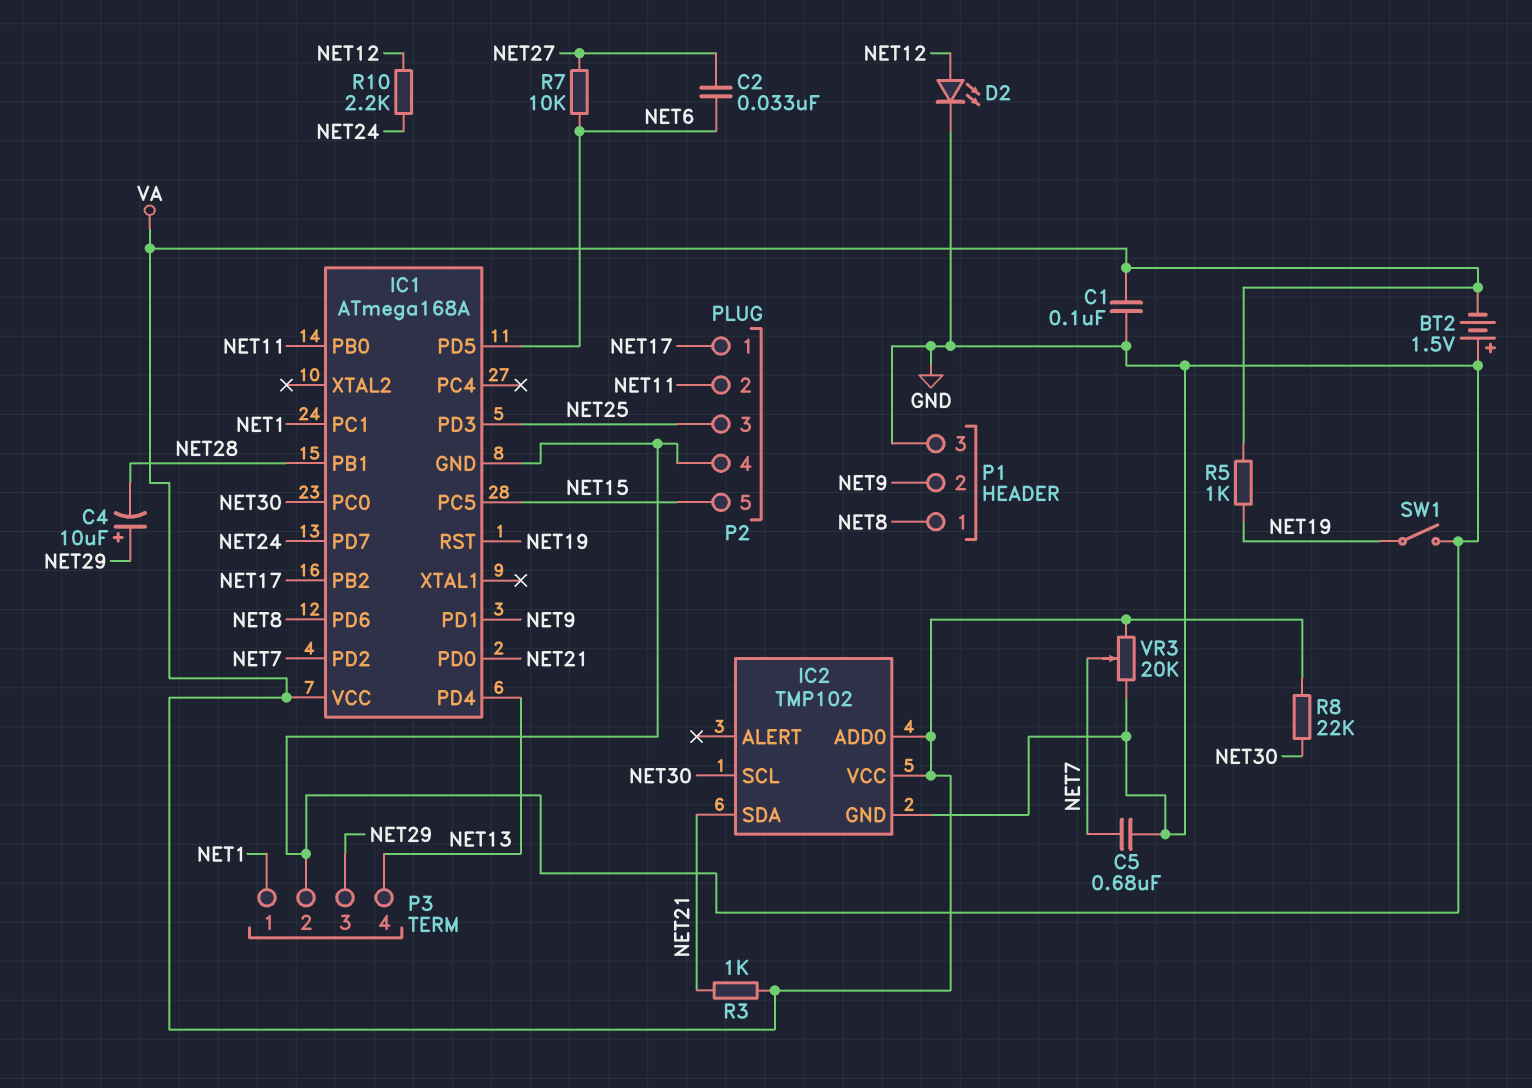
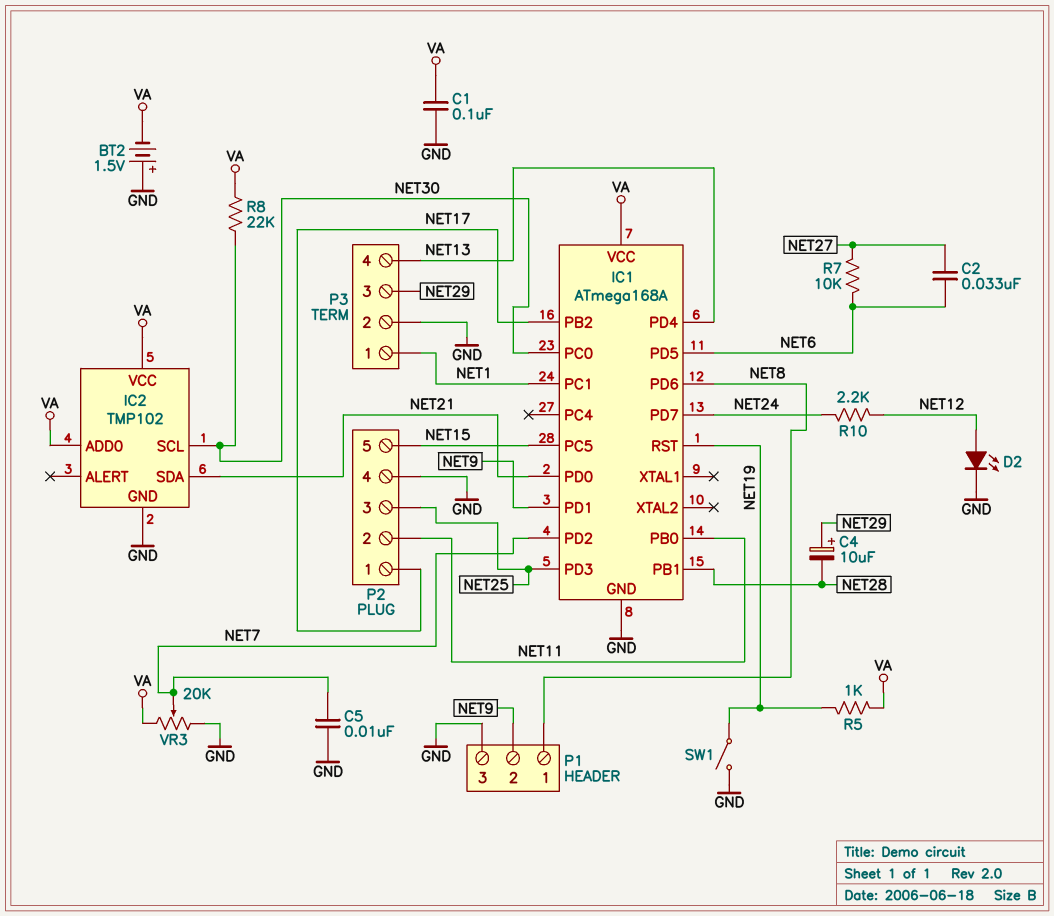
C5: 680nF (GND, NET7) -> 10nF (GND, NET7)
R3: 1k (NET21, VA) -> none

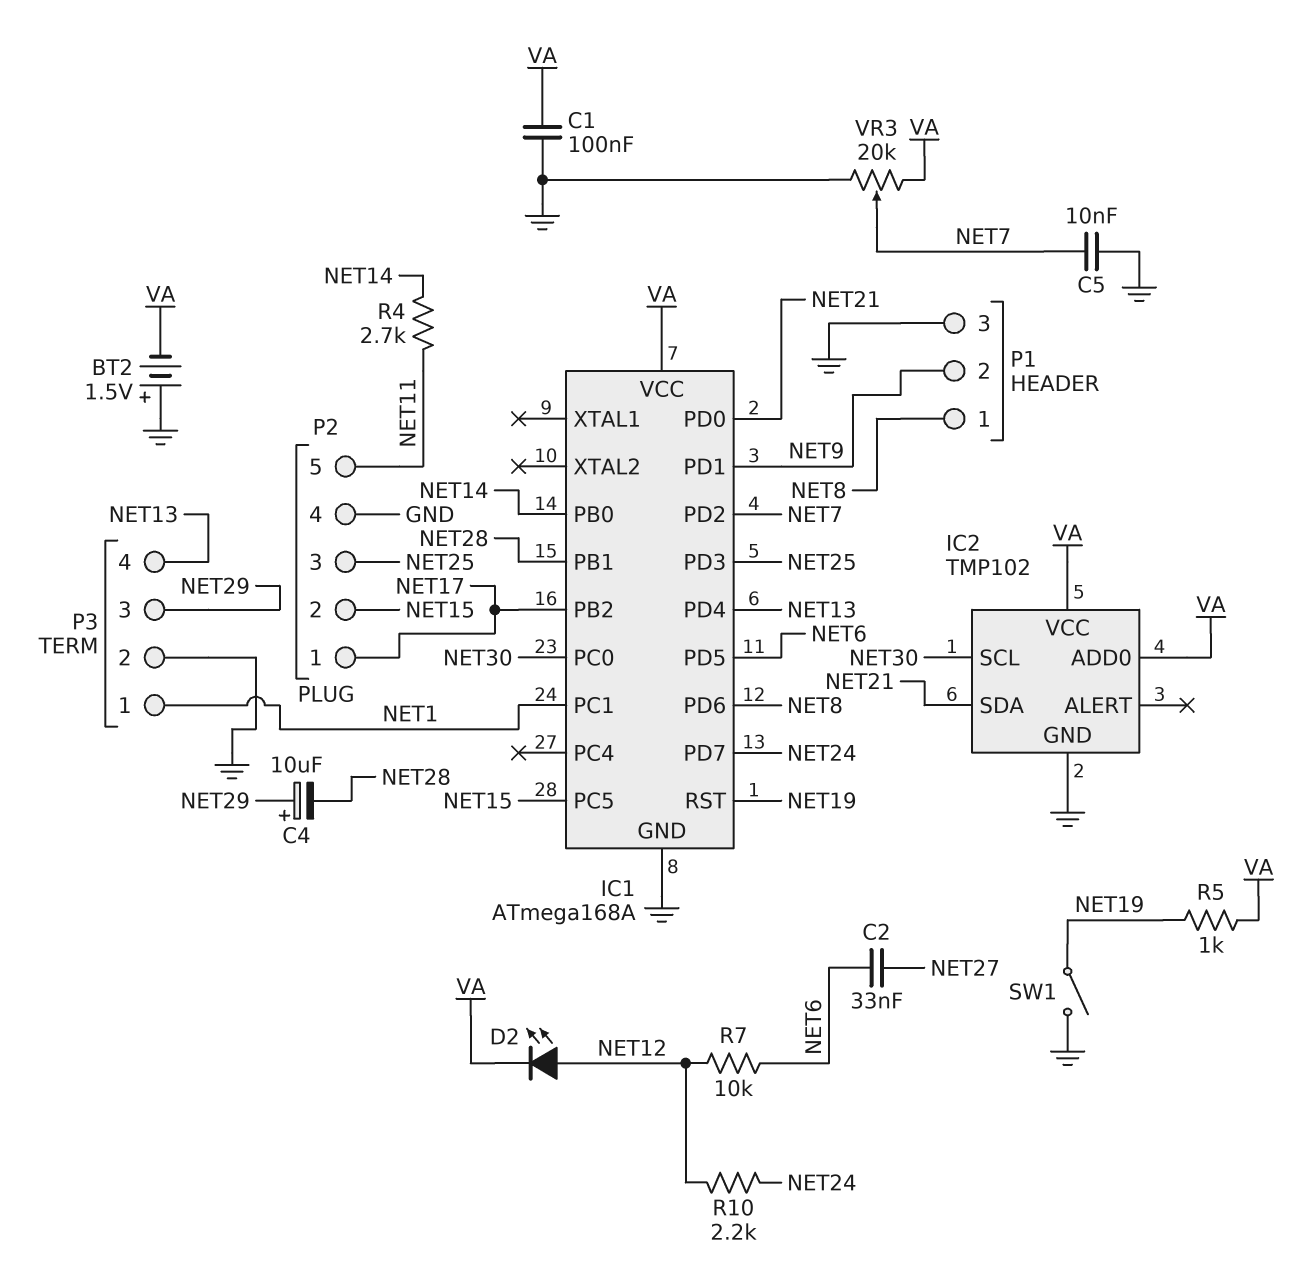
D2: LED (A NET12, K GND) -> LED (A NET12, K VA)
IC1 pin PB0: NET11 -> NET14
P2 pin 2: NET11 -> NET15
P2 pin 5: NET15 -> NET11
R4: none -> 2.7k (NET11, NET14)
R7: 10k (NET6, NET27) -> 10k (NET6, NET12)
R8: 22k (NET30, VA) -> none

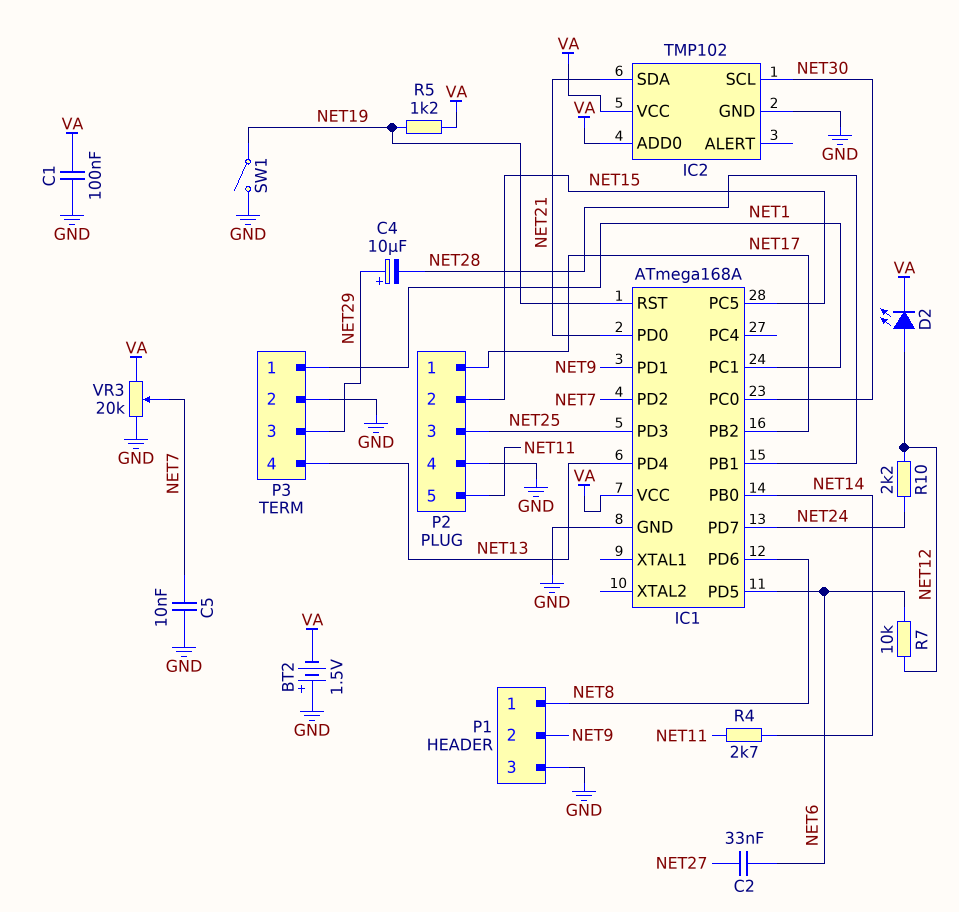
R5: 1k (NET19, VA) -> 1.2k (NET19, VA)

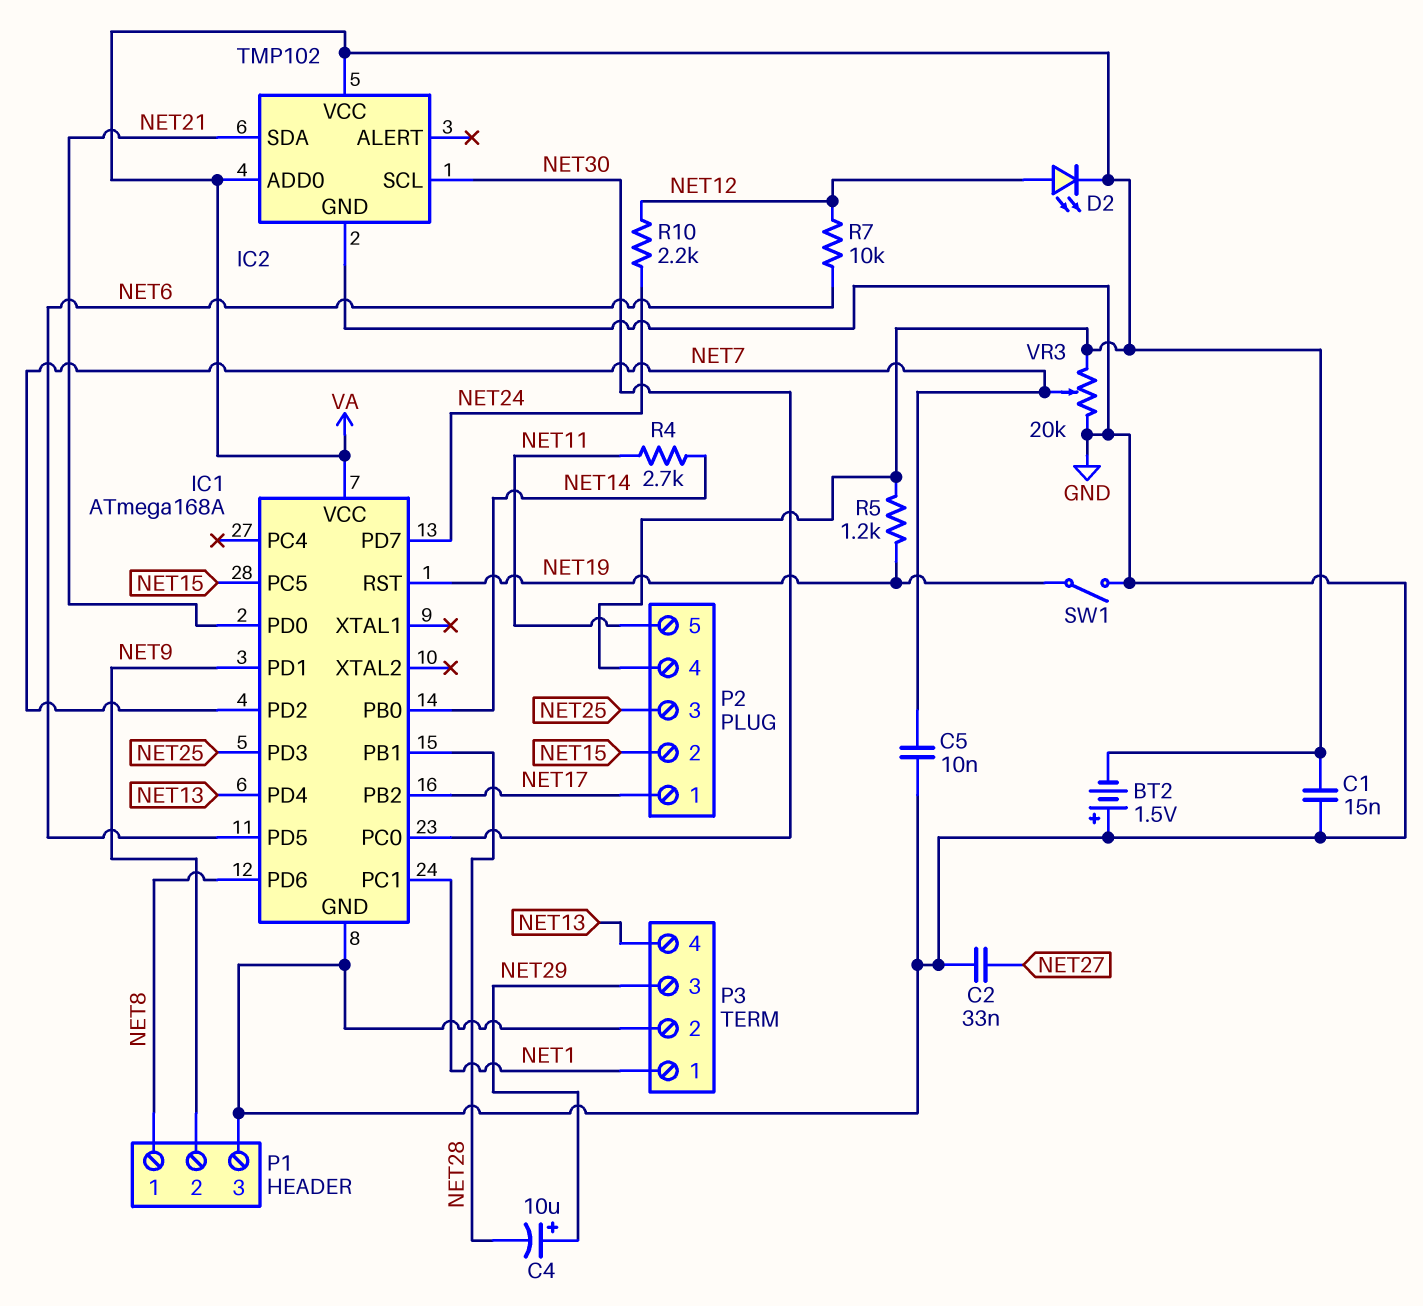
C1: 100nF (GND, VA) -> 15nF (GND, VA)
C2: 33nF (NET6, NET27) -> 33nF (GND, NET27)
P2 pin 4: GND -> VA

